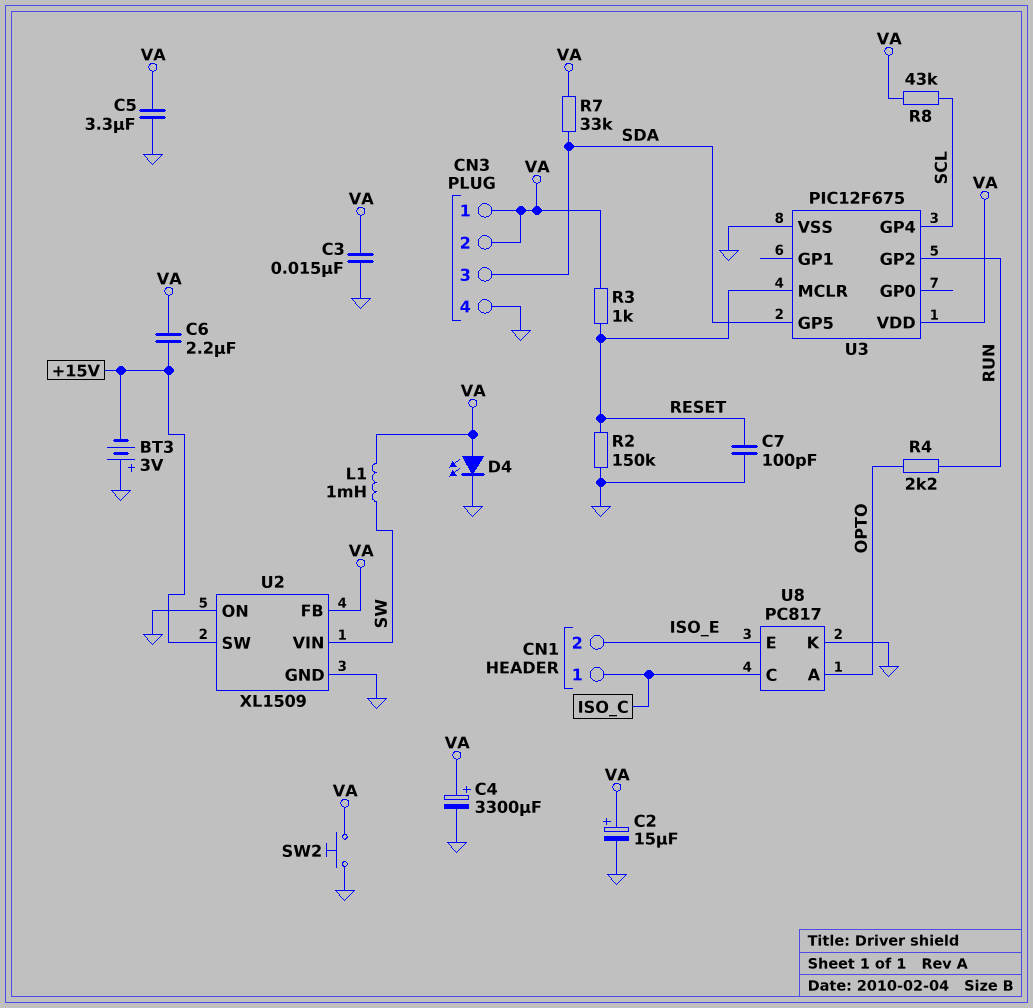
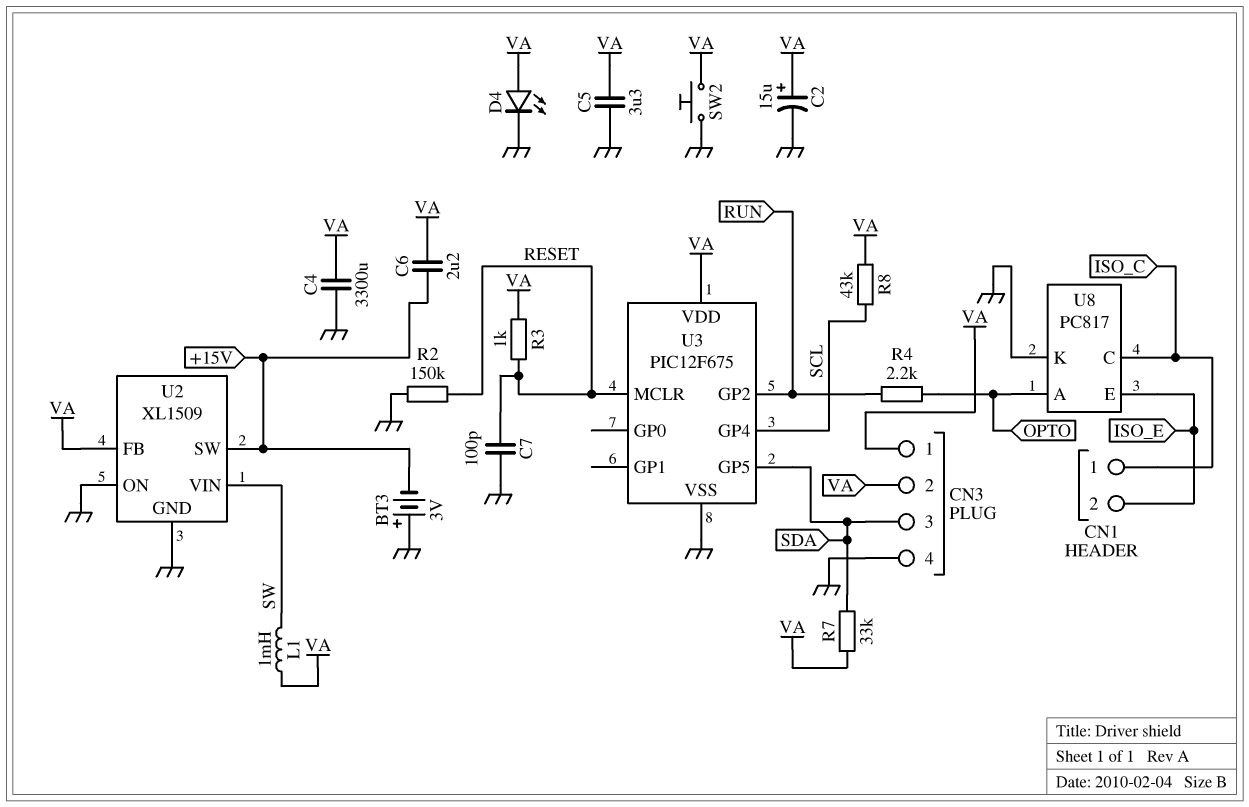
C3: 15nF (GND, VA) -> none
C4: 3300uF (plus VA, minus GND) -> 3300uF (GND, VA)

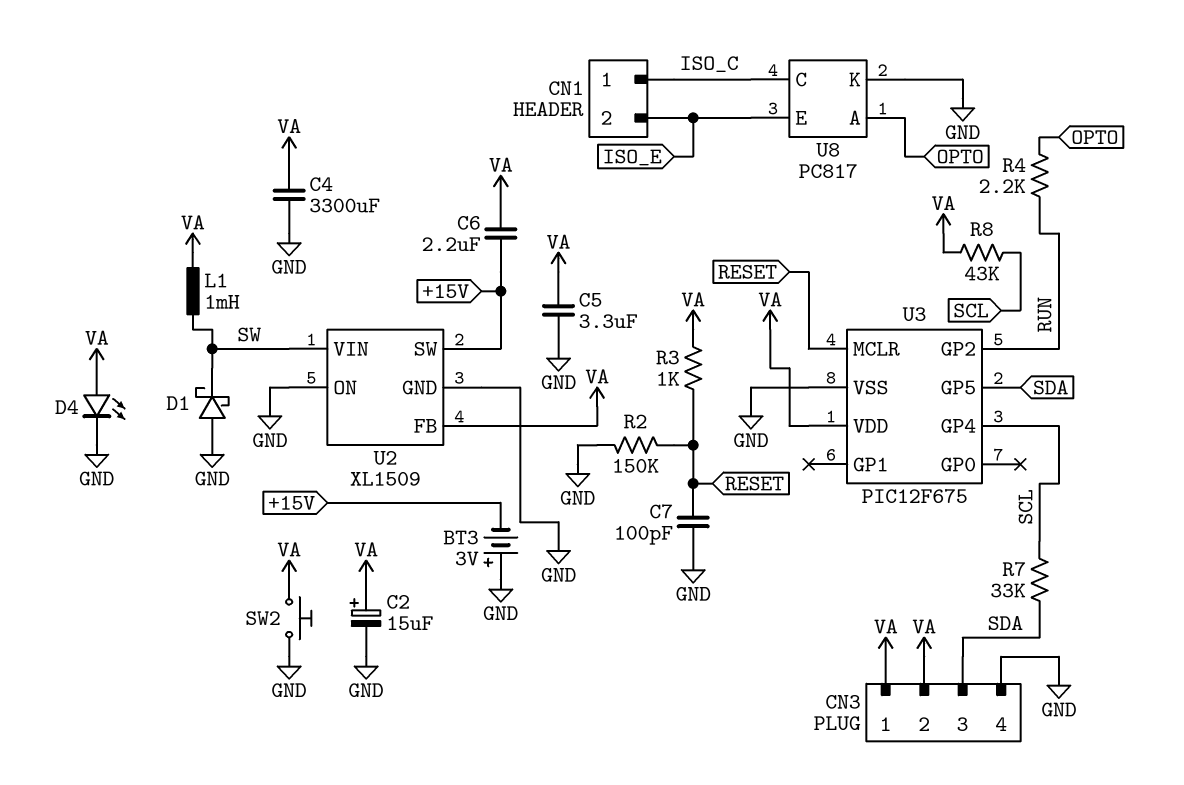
D1: none -> schottky (A GND, K SW)
R7: 33k (SDA, VA) -> 33k (SCL, SDA)

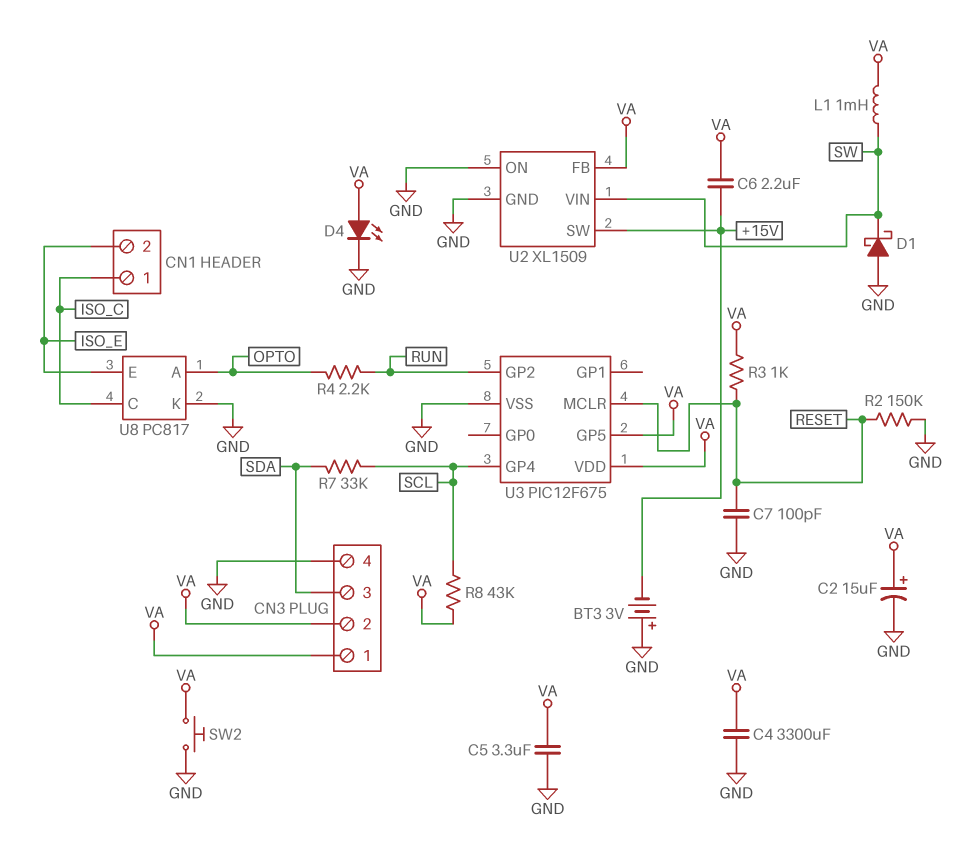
U3 pin GP5: SDA -> VA

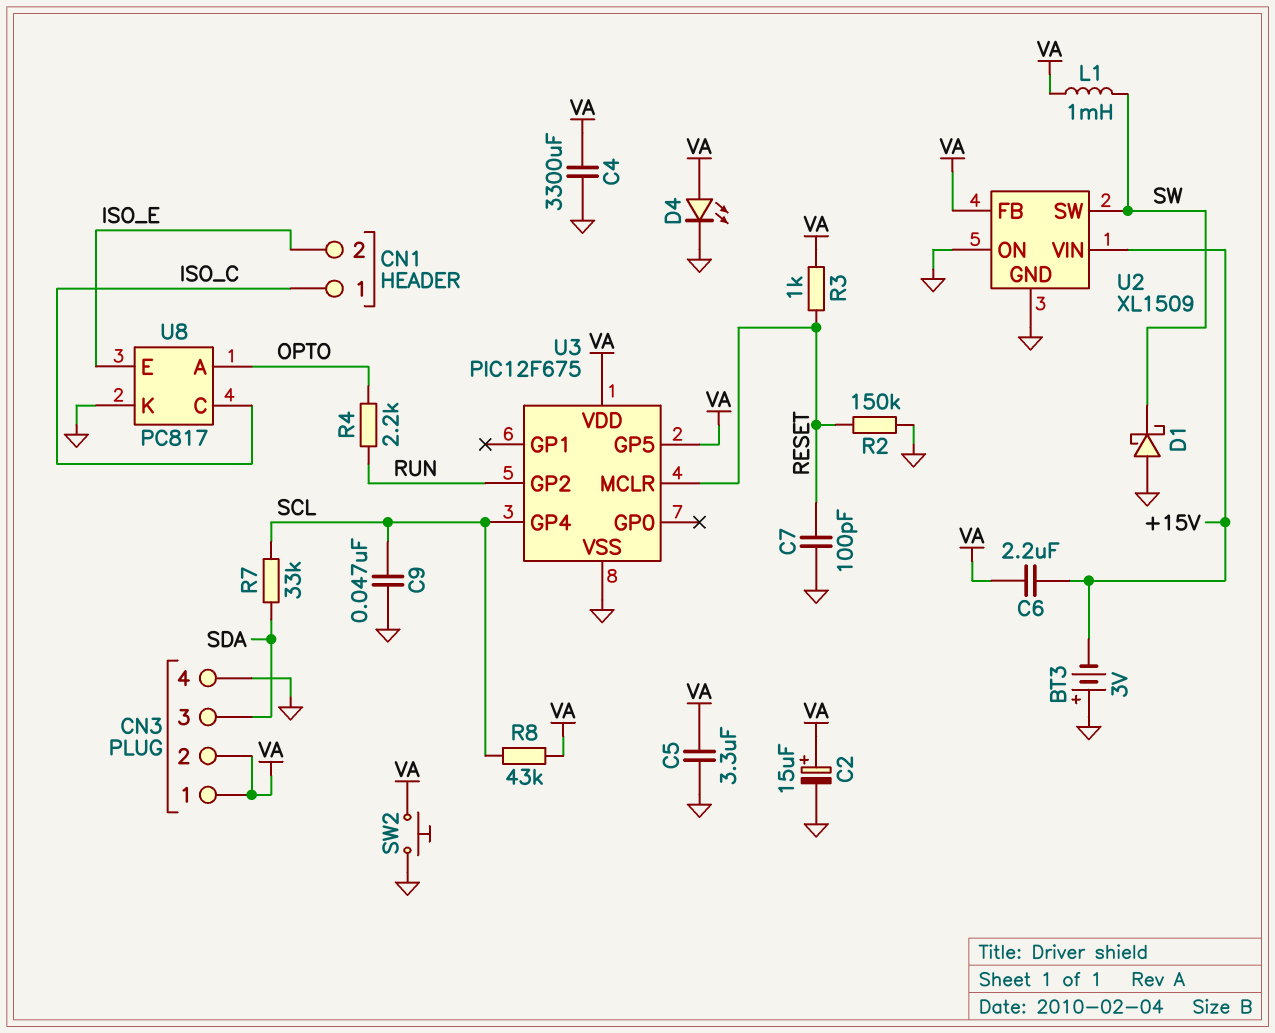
C9: none -> 47nF (GND, SCL)
U2 pin SW: +15V -> SW
U2 pin VIN: SW -> +15V

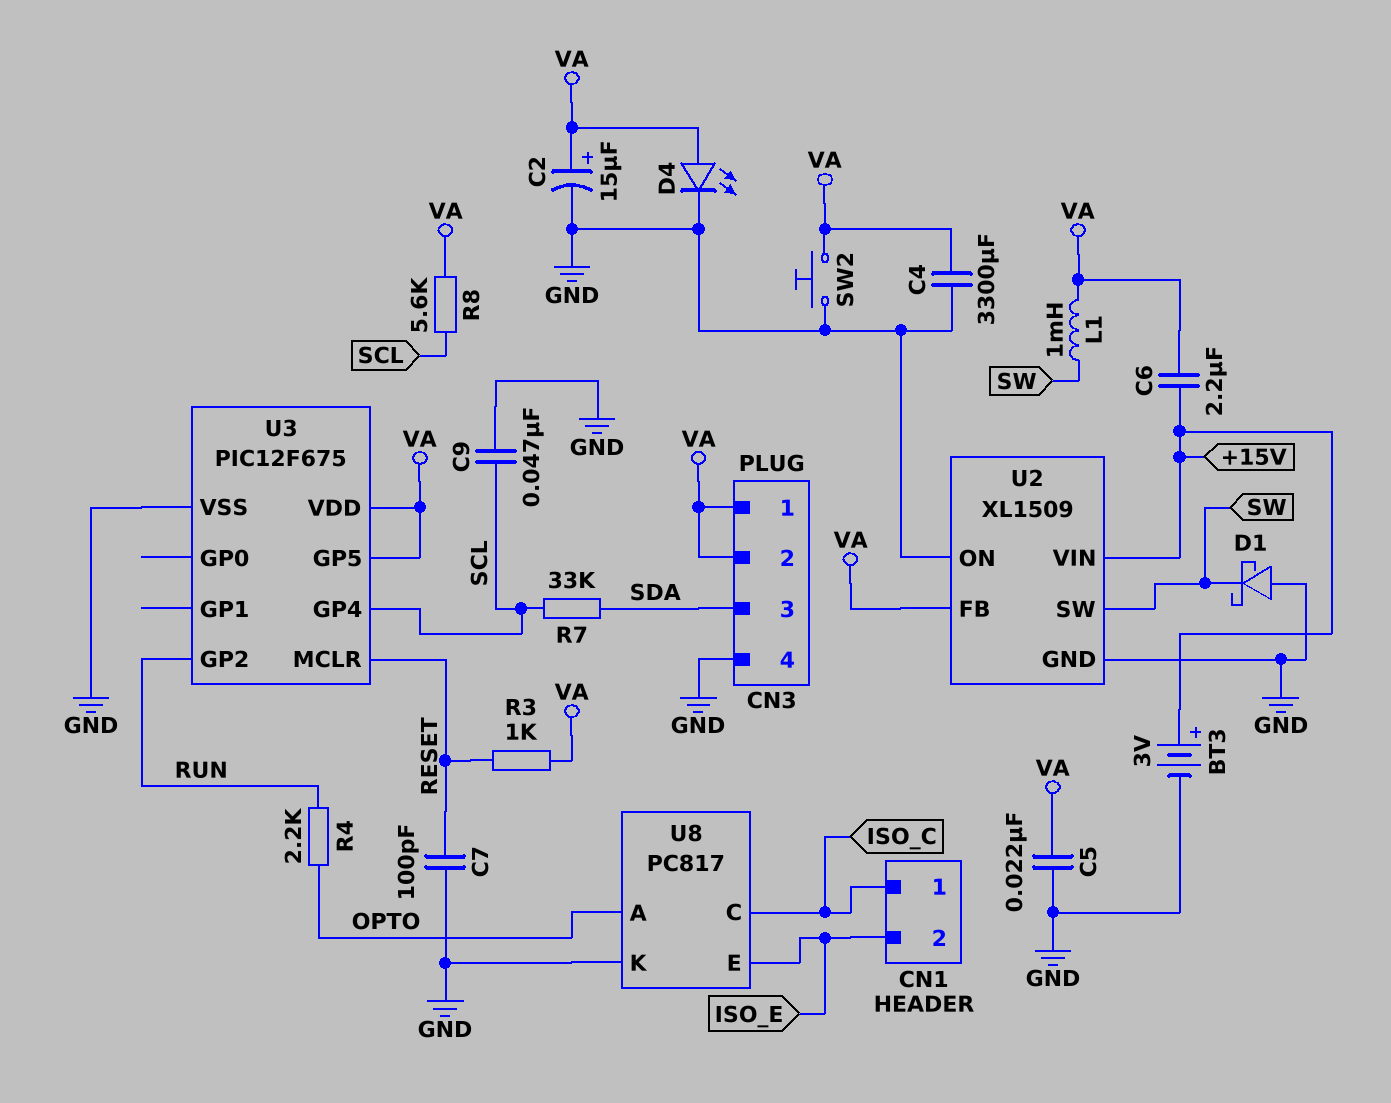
BT3: 3V (plus GND, minus +15V) -> 3V (plus +15V, minus GND)
C5: 3.3uF (GND, VA) -> 22nF (GND, VA)
R2: 150k (GND, RESET) -> none
R8: 43k (SCL, VA) -> 5.6k (SCL, VA)

